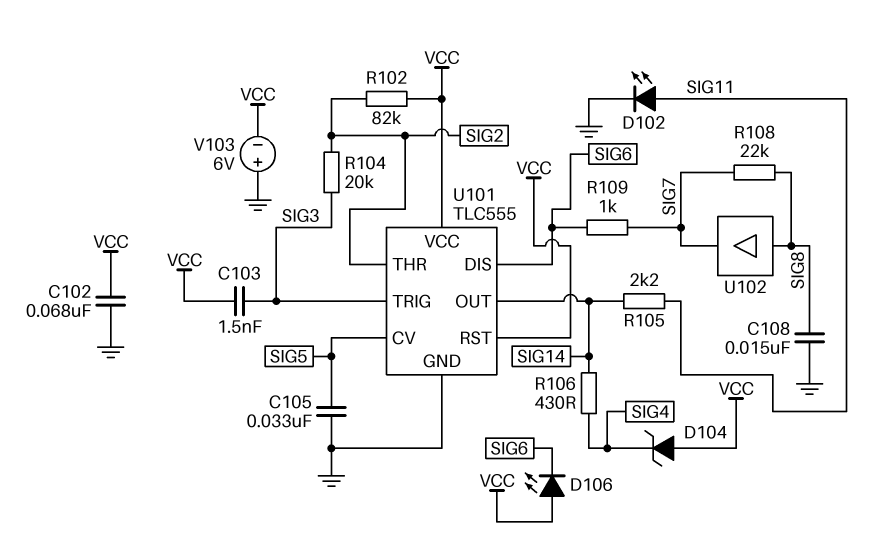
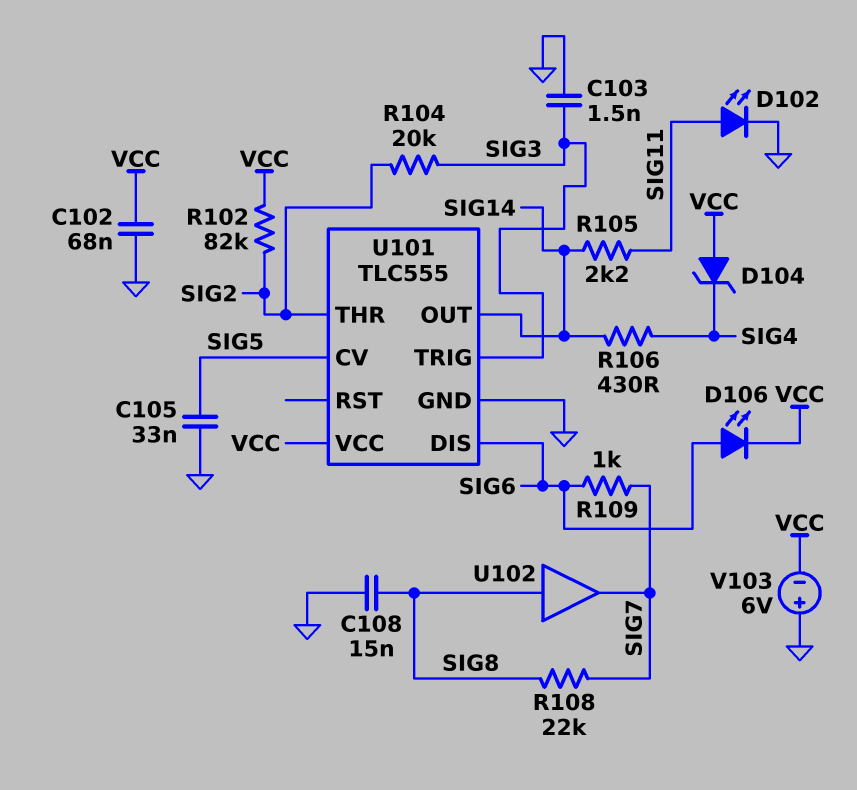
C103: 1.5nF (SIG3, VCC) -> 1.5nF (GND, SIG3)
D106: LED (A VCC, K SIG6) -> LED (A SIG6, K VCC)
U101 pin RST: VCC -> none

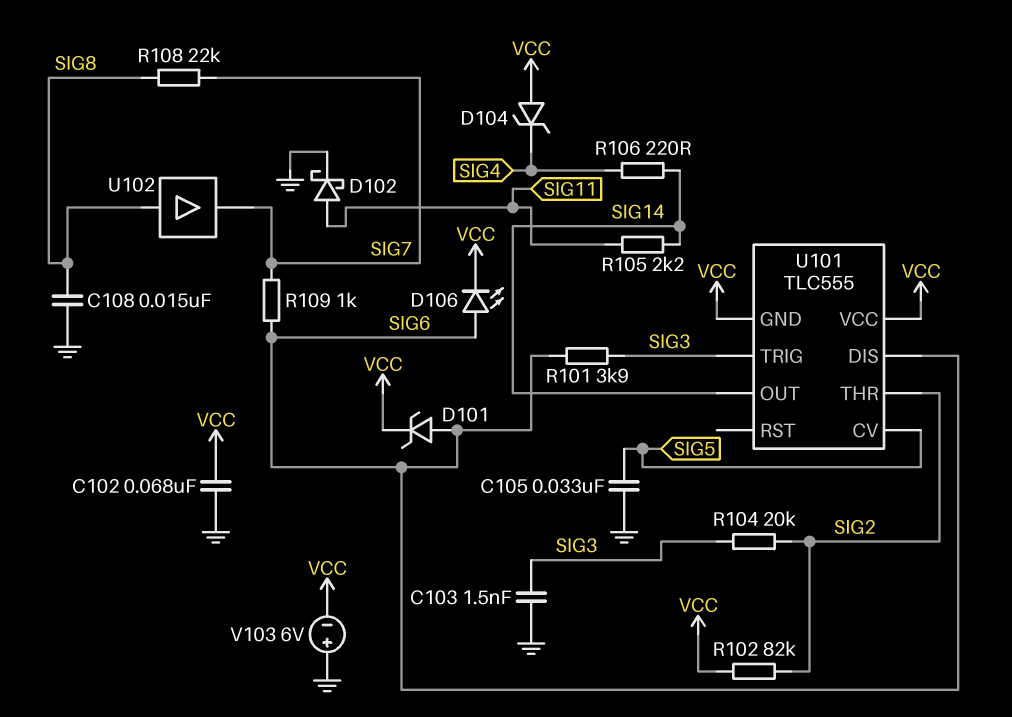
D101: none -> zener (A SIG6, K VCC)
D102: LED (A SIG11, K GND) -> schottky (A SIG11, K GND)
R101: none -> 3.9k (SIG3, SIG6)
R106: 430 (SIG4, SIG14) -> 220 (SIG4, SIG14)
U101 pin GND: GND -> VCC

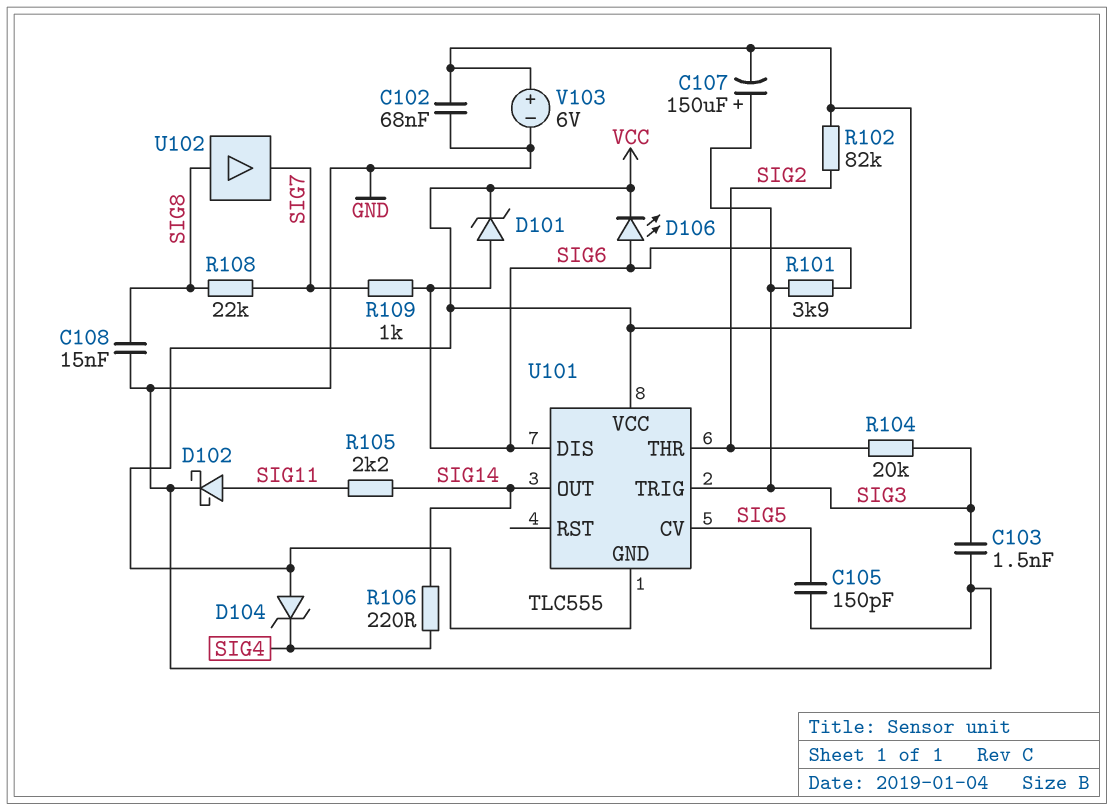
C105: 33nF (GND, SIG5) -> 150pF (GND, SIG5)
C107: none -> 150uF (plus SIG3, minus VCC)
V103: 6V (plus GND, minus VCC) -> 6V (plus VCC, minus GND)

